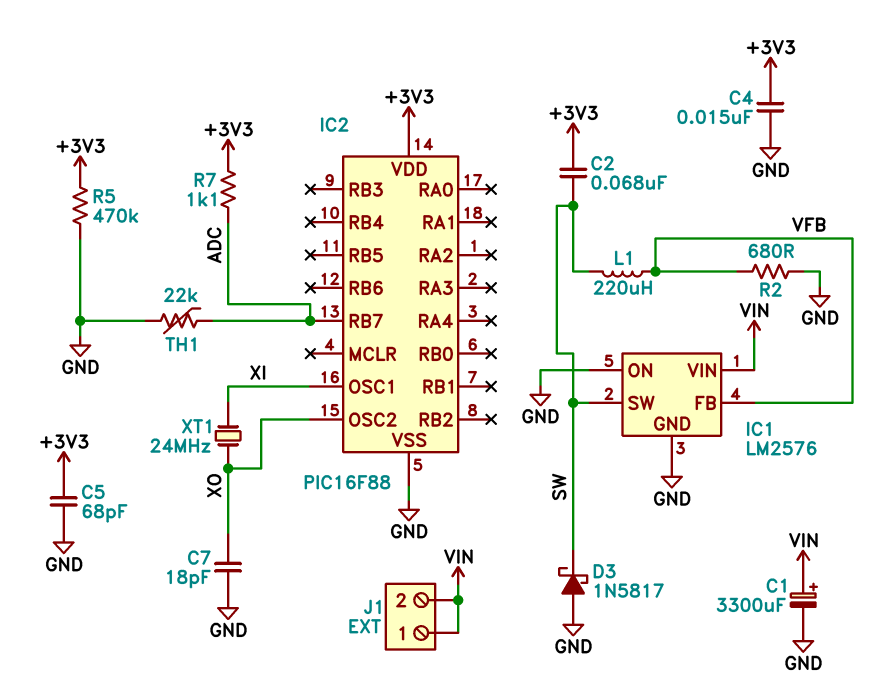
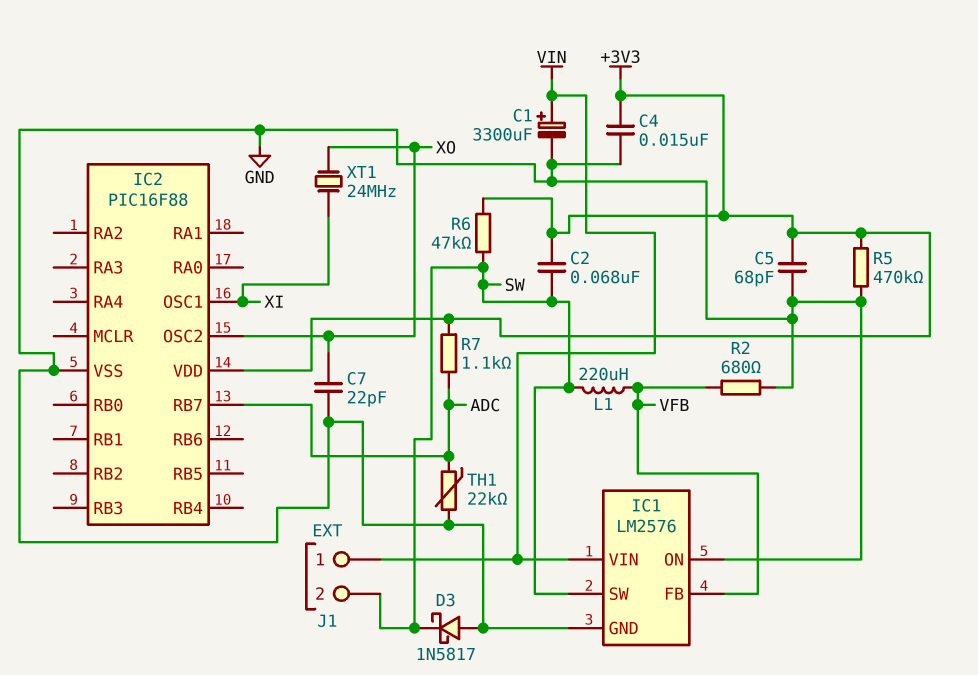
C7: 18pF (GND, XO) -> 22pF (GND, XO)
J1 pin 2: VIN -> SW
R6: none -> 47k (+3V3, SW)

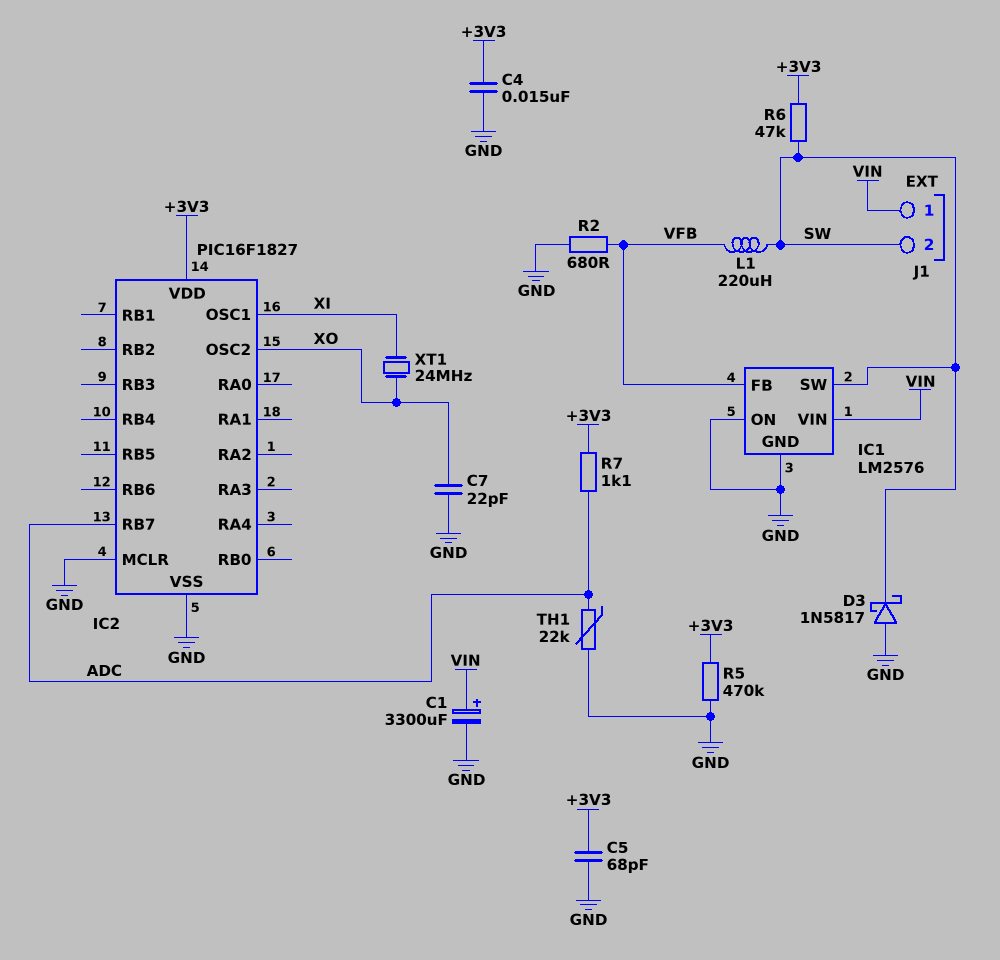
C2: 68nF (+3V3, SW) -> none
IC2: PIC16F88 -> PIC16F1827
IC2 pin MCLR: none -> GND

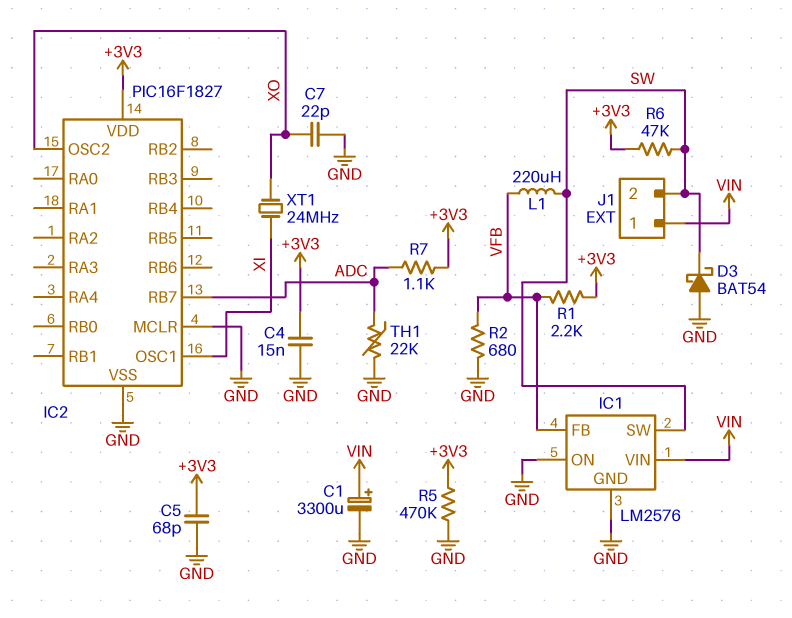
D3: schottky 1N5817 (A GND, K SW) -> schottky BAT54 (A GND, K SW)
R1: none -> 2.2k (+3V3, VFB)

